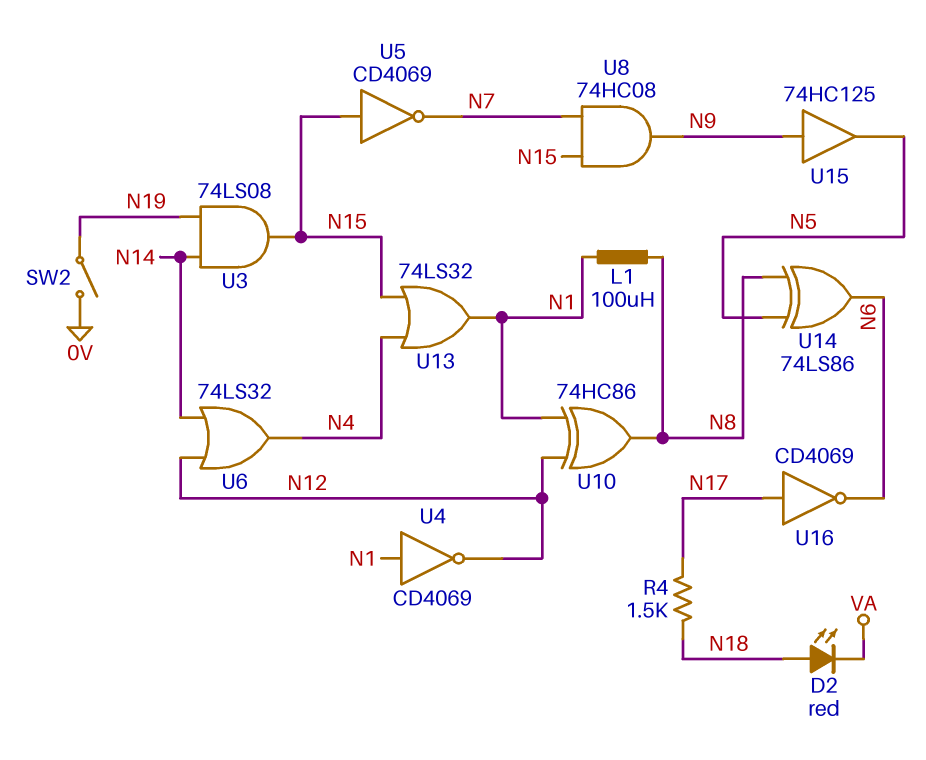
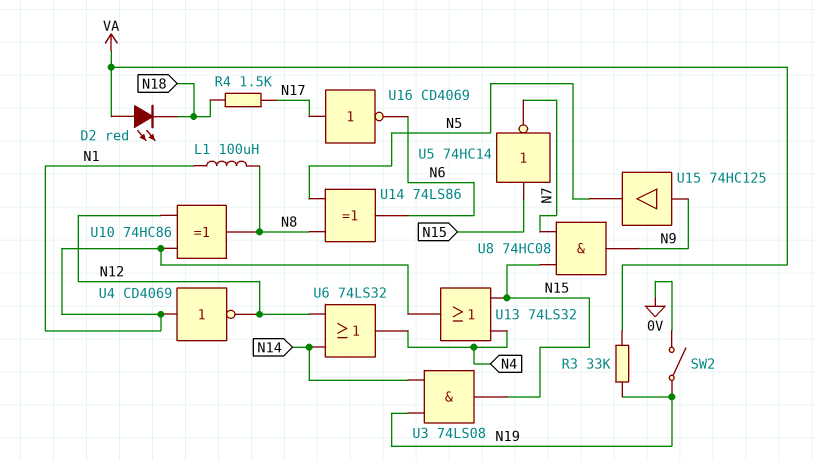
D2: LED red (A N18, K VA) -> LED red (A VA, K N18)
R3: none -> 33k (N19, VA)
U5: NOT CD4069 (in N15, out N7) -> NOT 74HC14 (in N15, out N7)

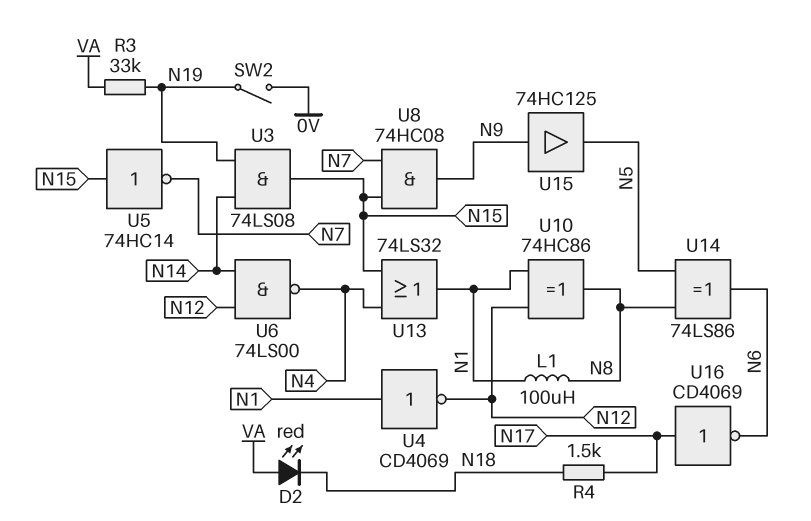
U6: OR 74LS32 (in N12, in N14, out N4) -> NAND 74LS00 (in N12, in N14, out N4)

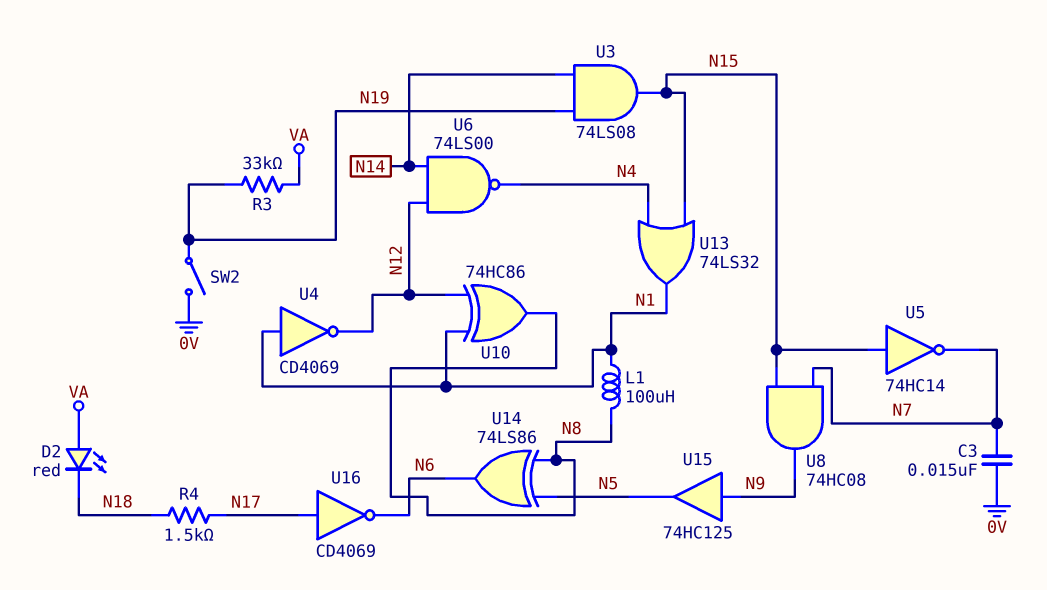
C3: none -> 15nF (0V, N7)

